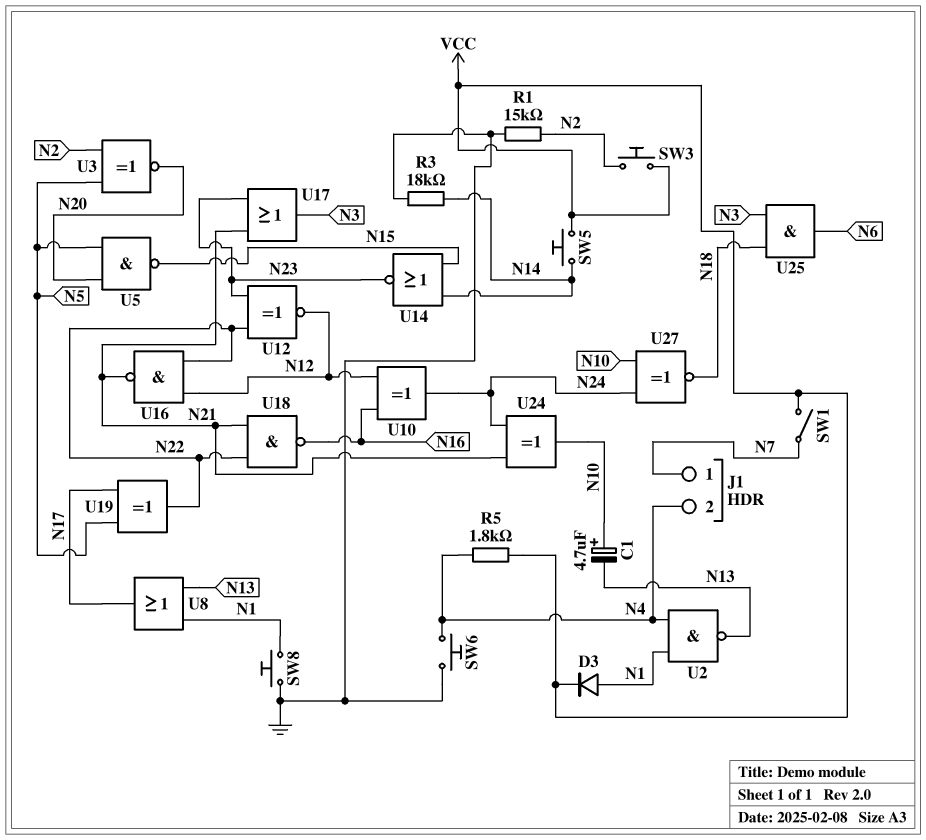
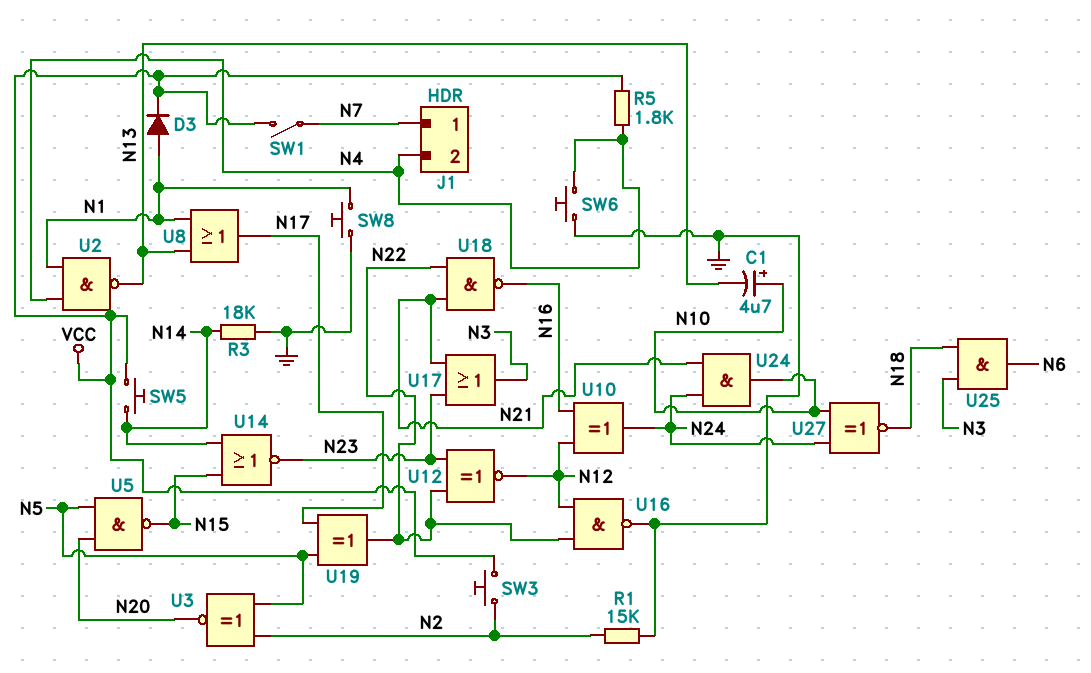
U16: NAND (in N12, in N22, out N21) -> NAND (in N12, in N22, out GND)
U24: XOR (in N21, in N24, out N10) -> AND (in N21, in N24, out N10)

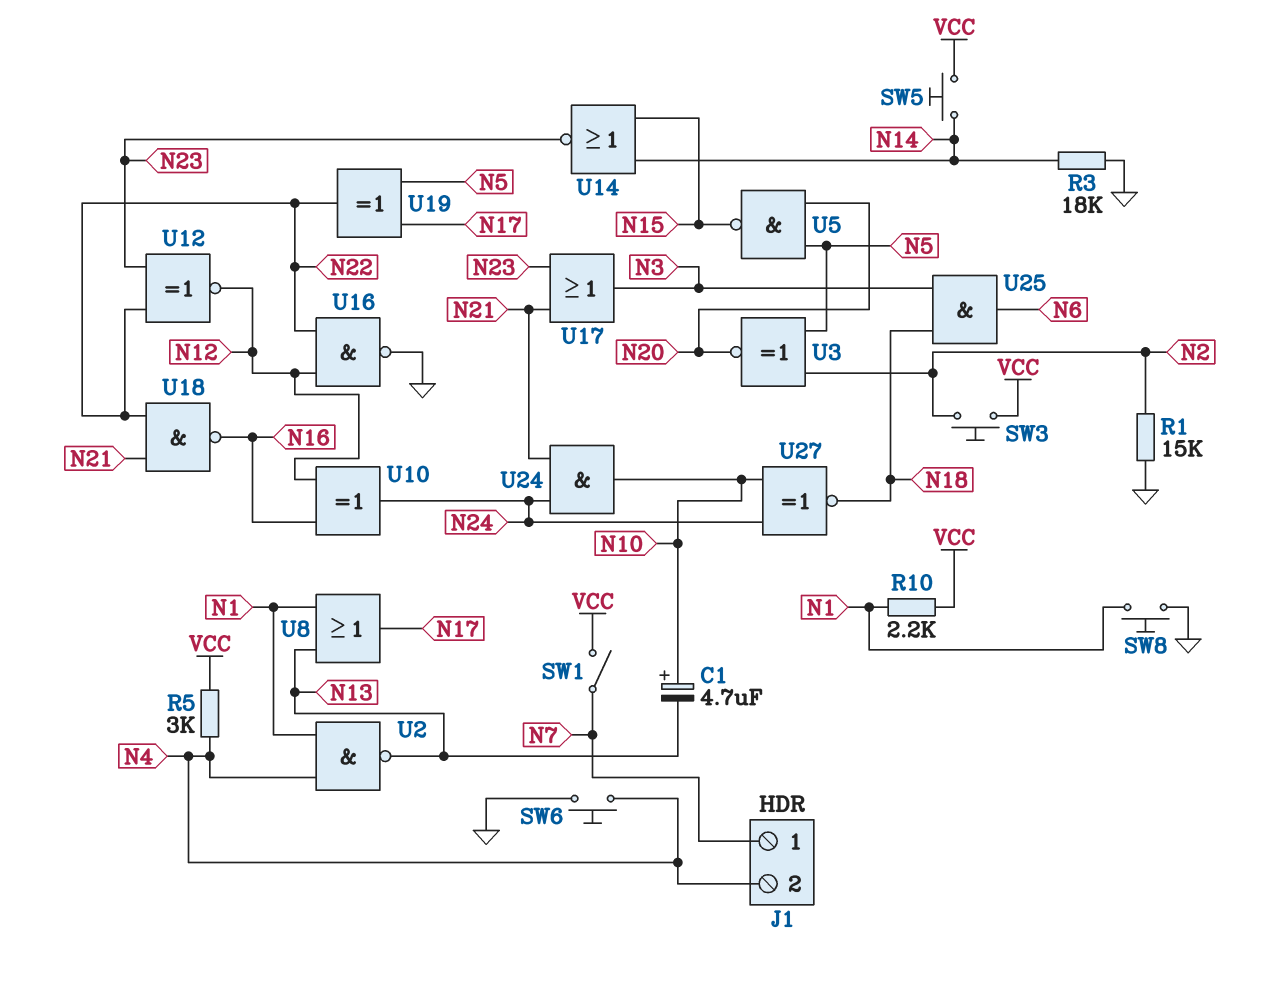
D3: diode (A N1, K VCC) -> none
R5: 1.8k (N4, VCC) -> 3k (N4, VCC)
R10: none -> 2.2k (N1, VCC)

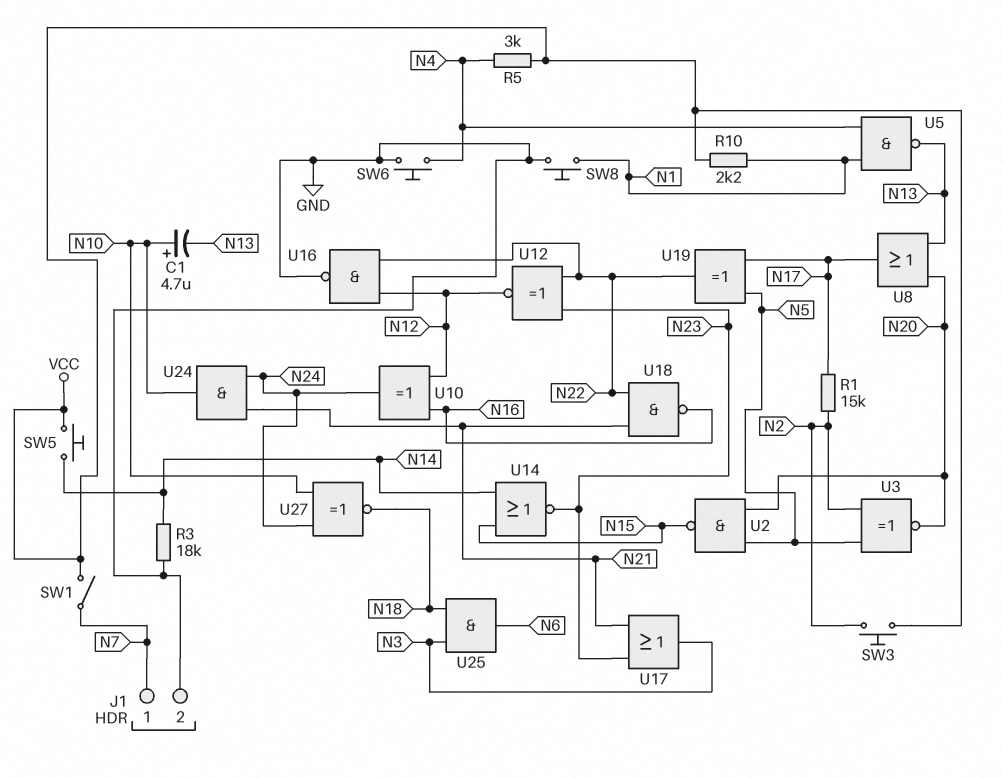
J1 pin 2: N4 -> GND
R1: 15k (GND, N2) -> 15k (N2, N17)
U2: NAND (in N1, in N4, out N13) -> NAND (in N5, in N20, out N15)
U5: NAND (in N5, in N20, out N15) -> NAND (in N1, in N4, out N13)
U8: OR (in N1, in N13, out N17) -> OR (in N13, in N20, out N17)

